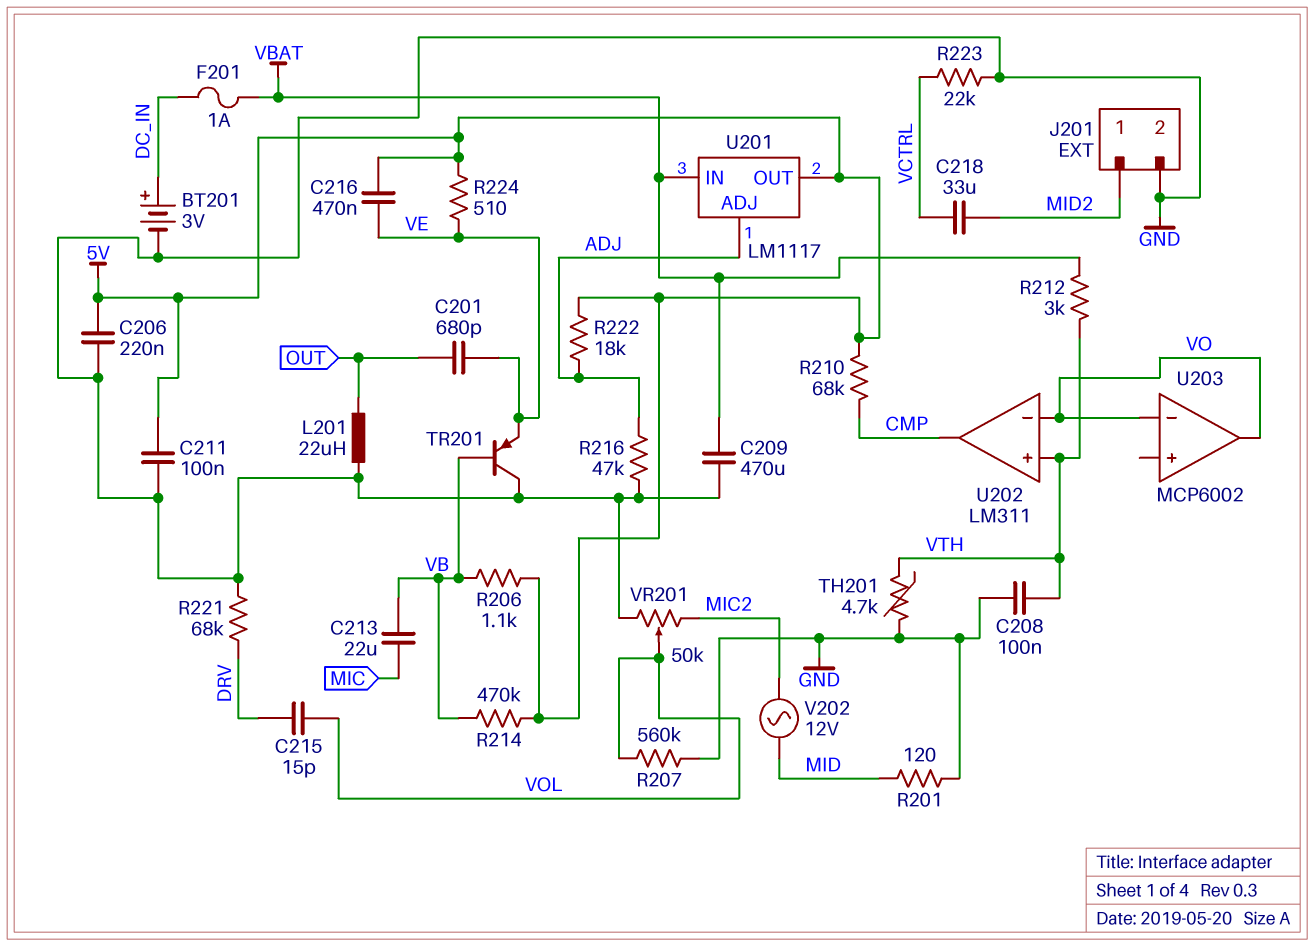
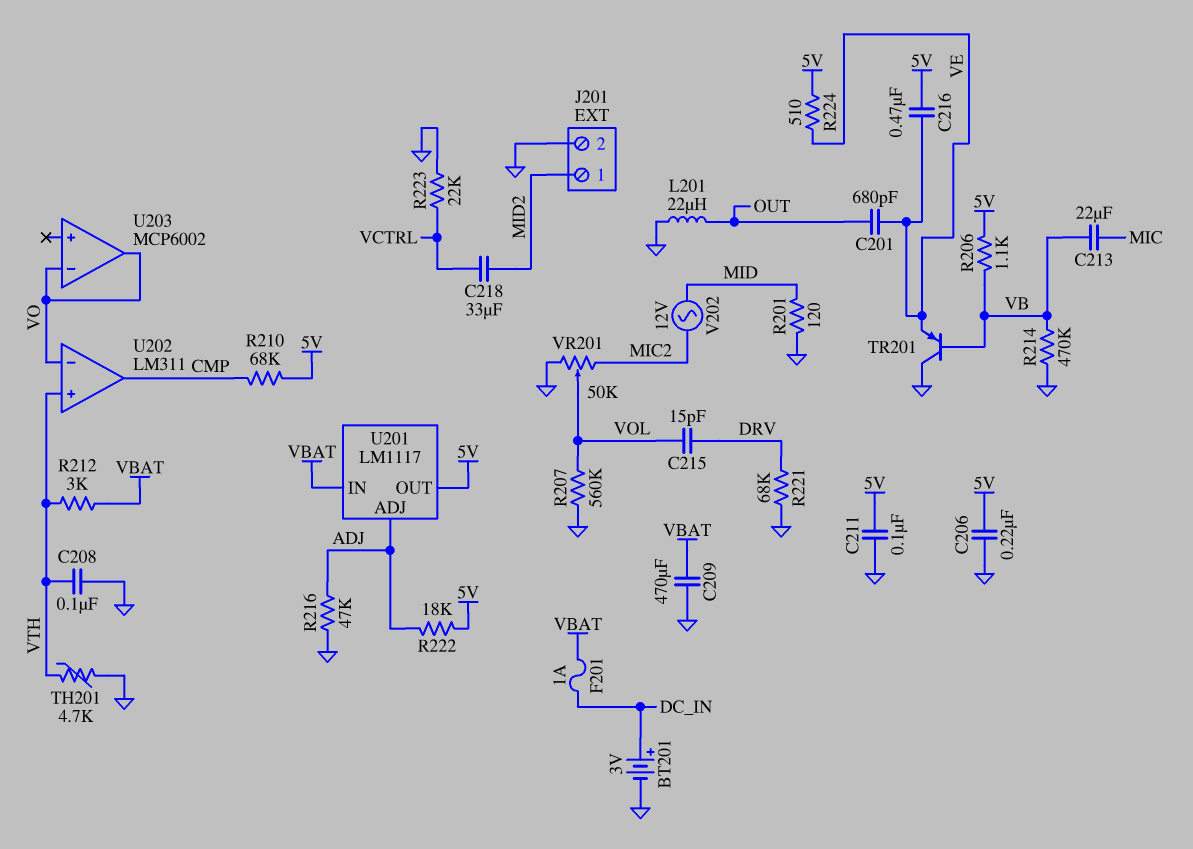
R214: 470k (5V, VB) -> 470k (GND, VB)

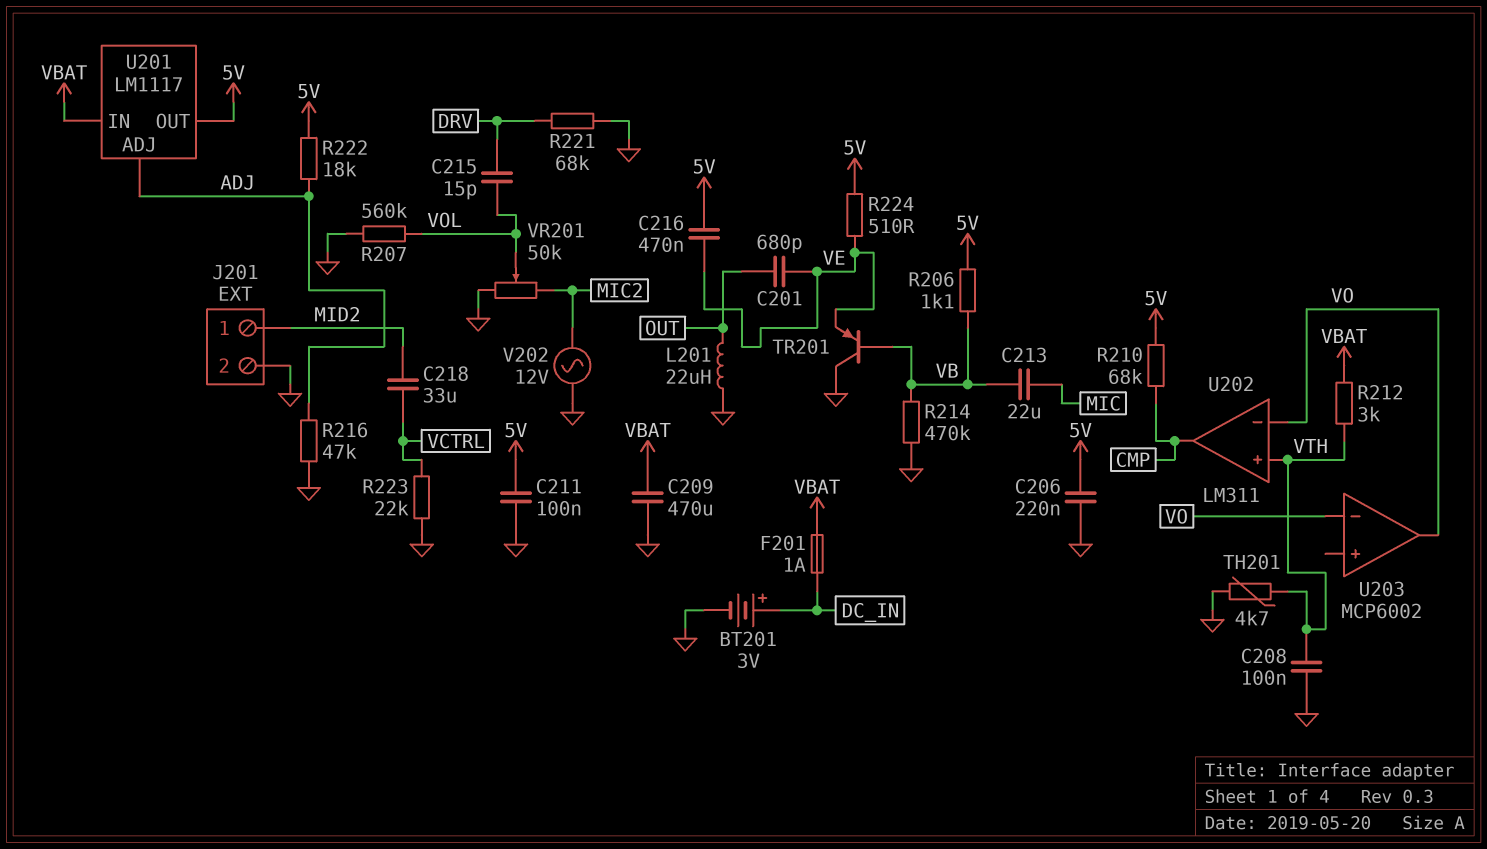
R201: 120 (GND, MID) -> none
V202: AC 12V (MIC2, MID) -> AC 12V (GND, MIC2)

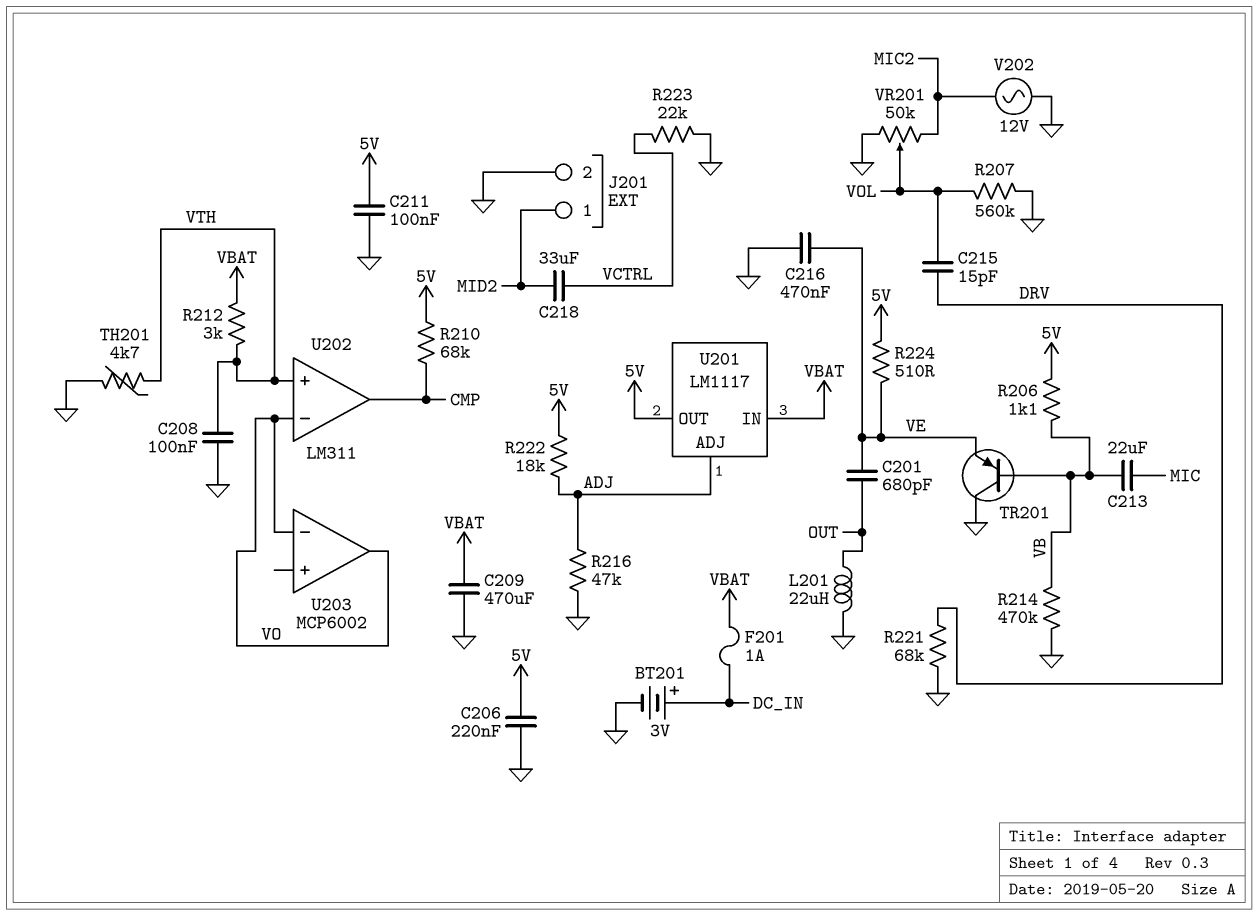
C216: 470nF (5V, VE) -> 470nF (GND, VE)

